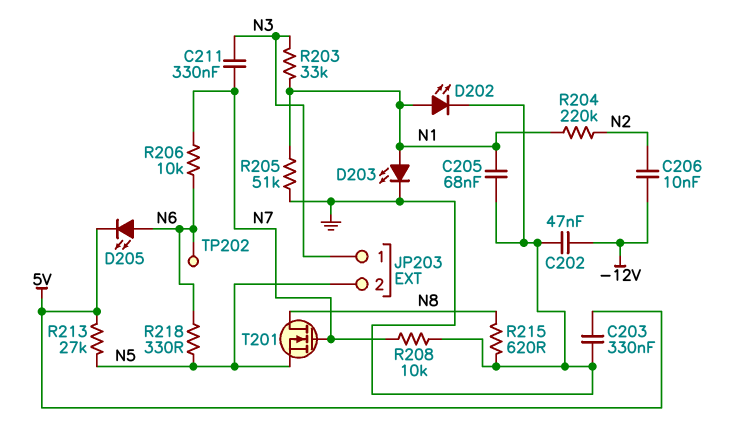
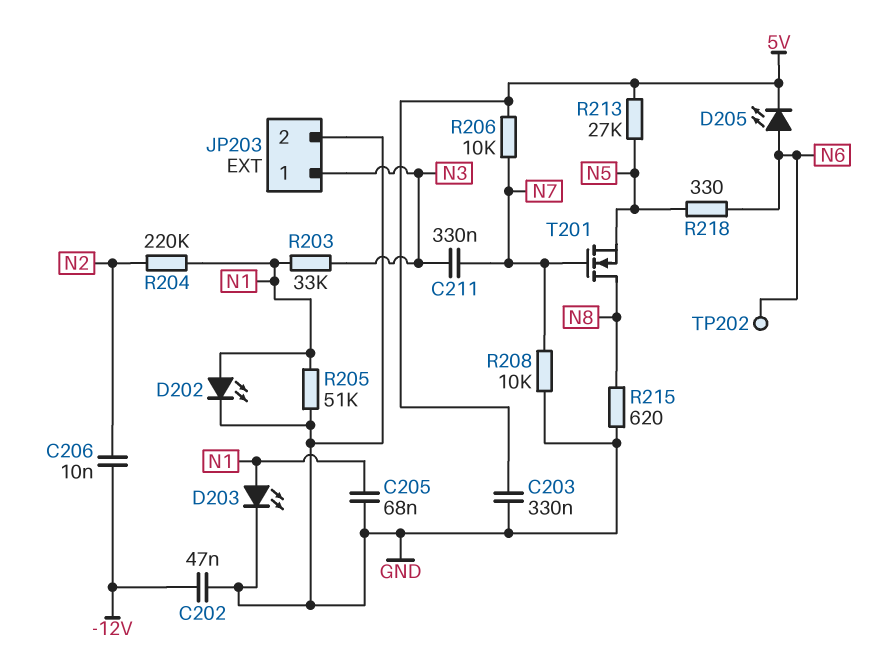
JP203 pin 2: N5 -> GND
R206: 10k (N6, N7) -> 10k (5V, N7)

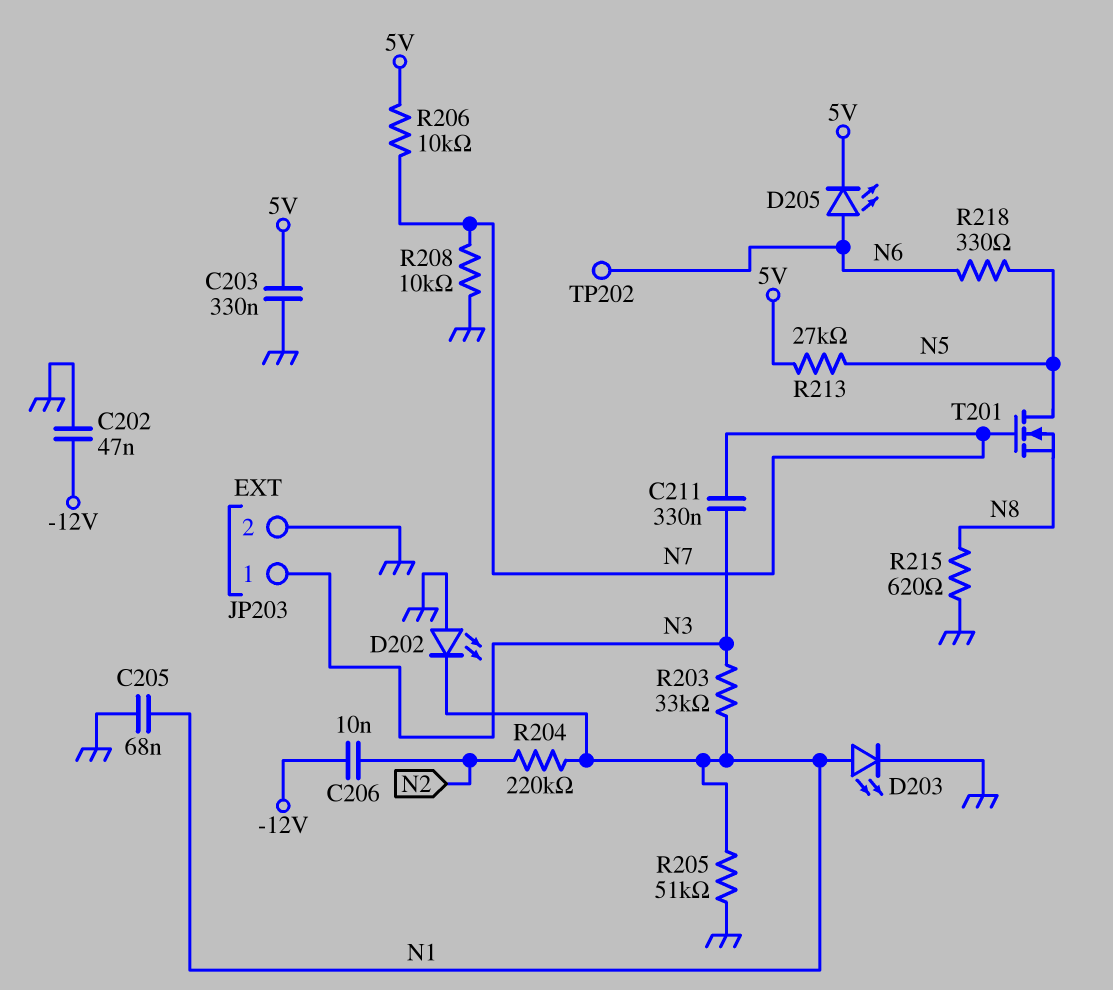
D202: LED (A N1, K GND) -> LED (A GND, K N1)
T201: NMOS (G N7, D N8, S N5) -> NMOS (G N7, D N5, S N8)

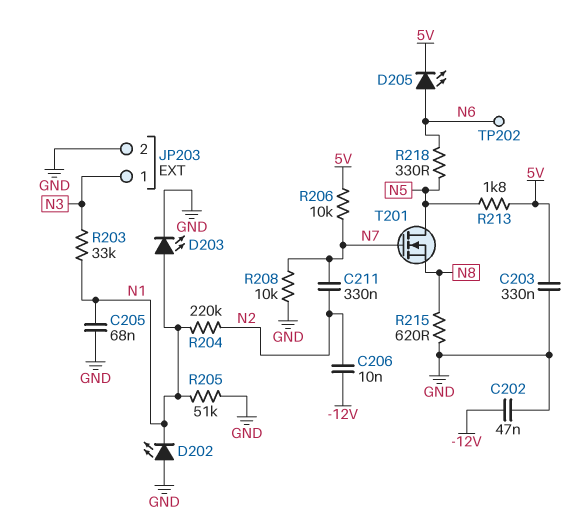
C211: 330nF (N3, N7) -> 330nF (N2, N7)
R213: 27k (5V, N5) -> 1.8k (5V, N5)

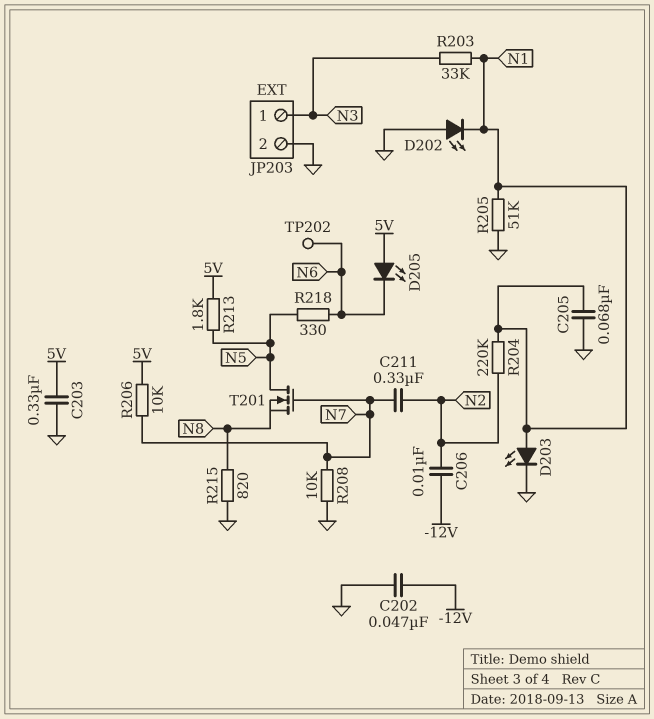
D205: LED (A N6, K 5V) -> LED (A 5V, K N6)
R215: 620 (GND, N8) -> 820 (GND, N8)

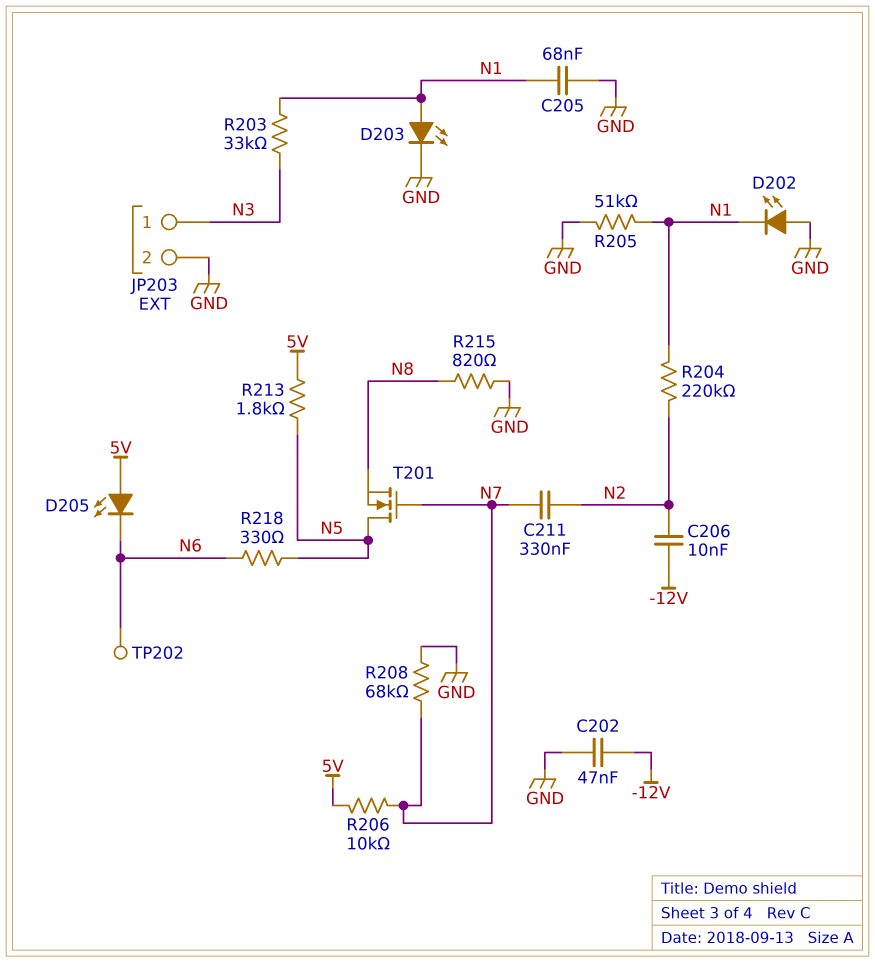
C203: 330nF (5V, GND) -> none
R208: 10k (GND, N7) -> 68k (GND, N7)

